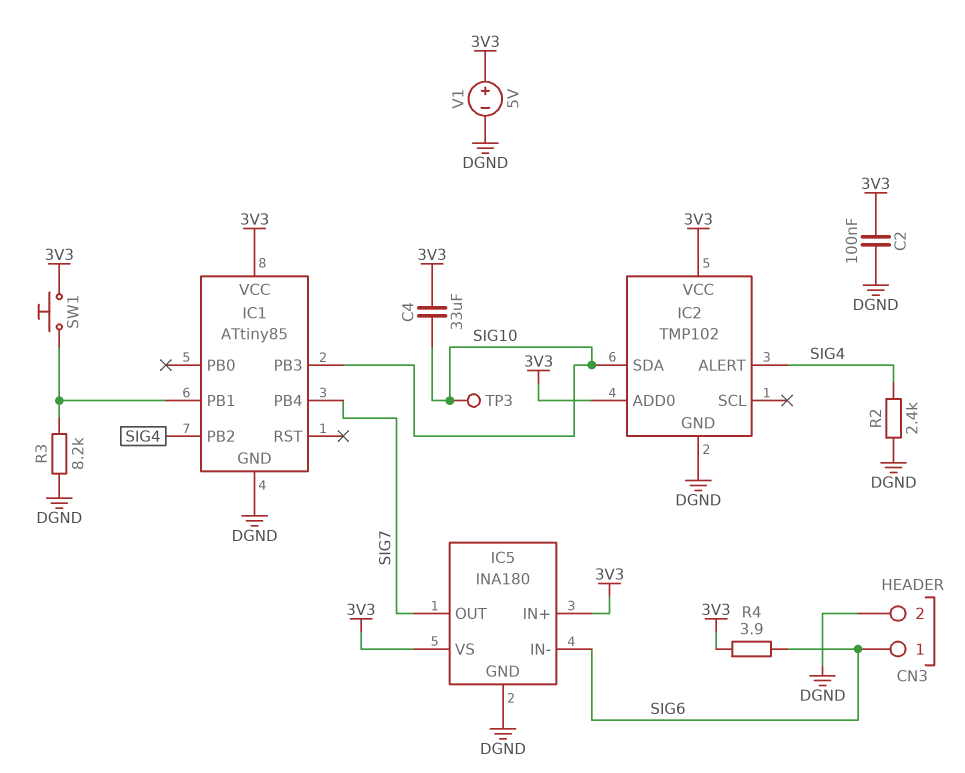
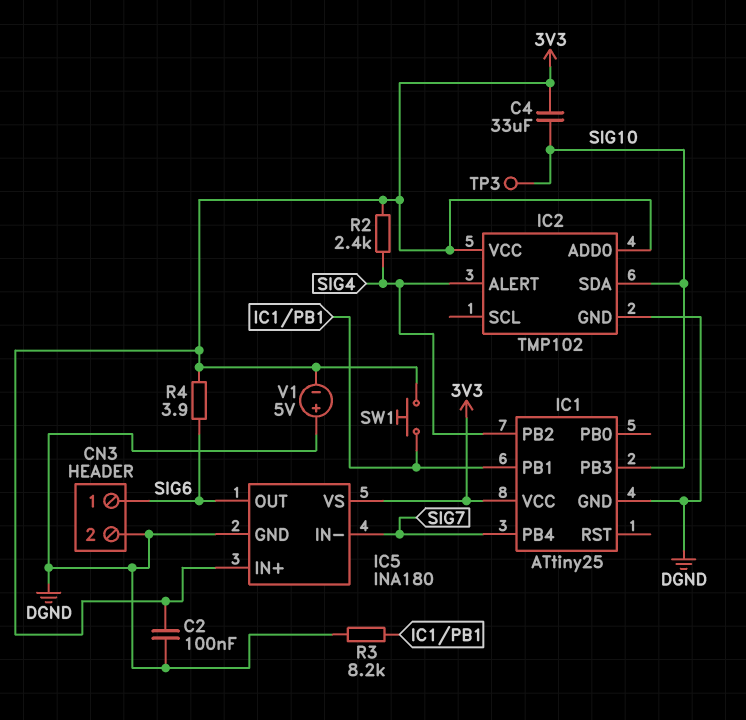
IC1: ATtiny85 -> ATtiny25
IC5 pin IN-: SIG6 -> SIG7
IC5 pin OUT: SIG7 -> SIG6
R2: 2.4k (DGND, SIG4) -> 2.4k (3V3, SIG4)
V1: 5V (plus 3V3, minus DGND) -> 5V (plus DGND, minus 3V3)

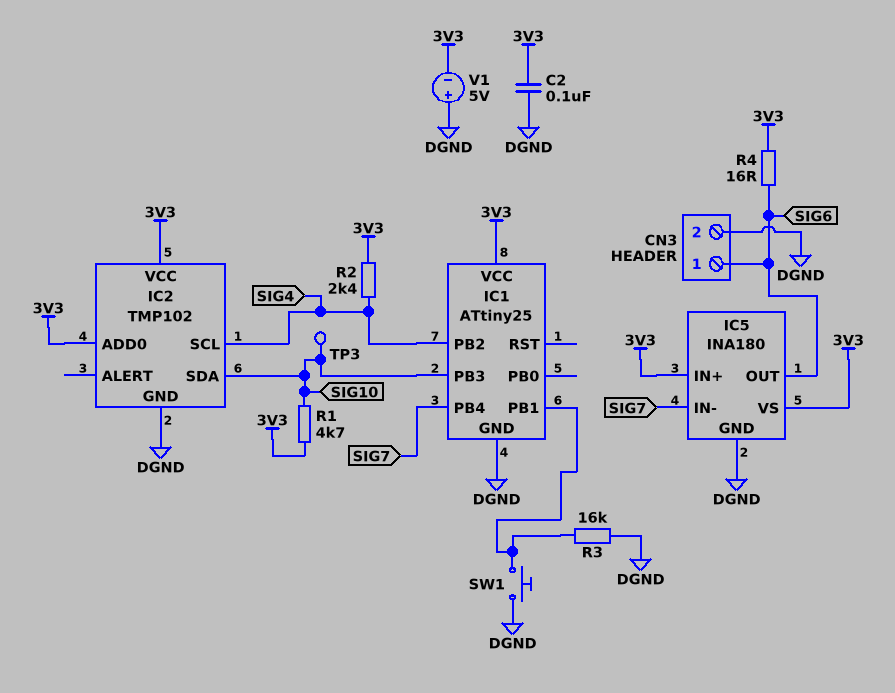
C4: 33uF (3V3, SIG10) -> none
IC2 pin ALERT: SIG4 -> none
IC2 pin SCL: none -> SIG4
R1: none -> 4.7k (3V3, SIG10)
R3: 8.2k (DGND, IC1/PB1) -> 16k (DGND, IC1/PB1)
R4: 3.9 (3V3, SIG6) -> 16 (3V3, SIG6)
SW1: button (3V3, IC1/PB1) -> button (DGND, IC1/PB1)

